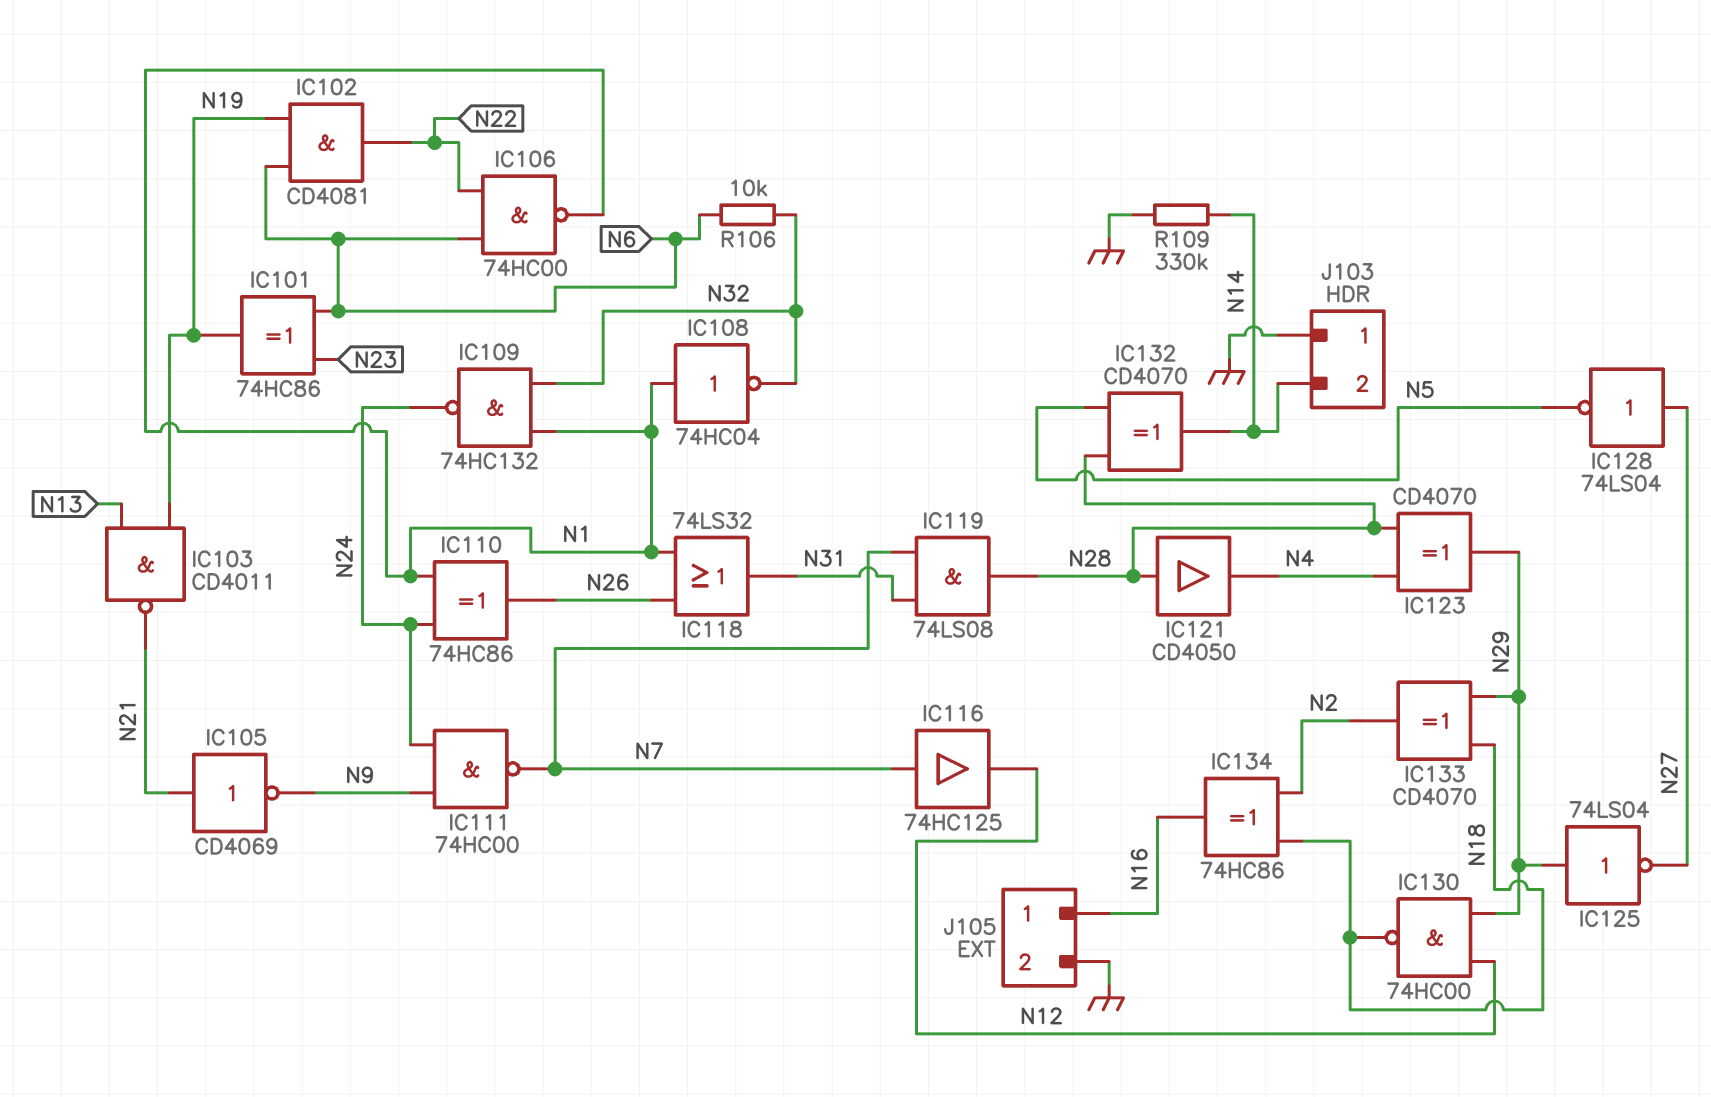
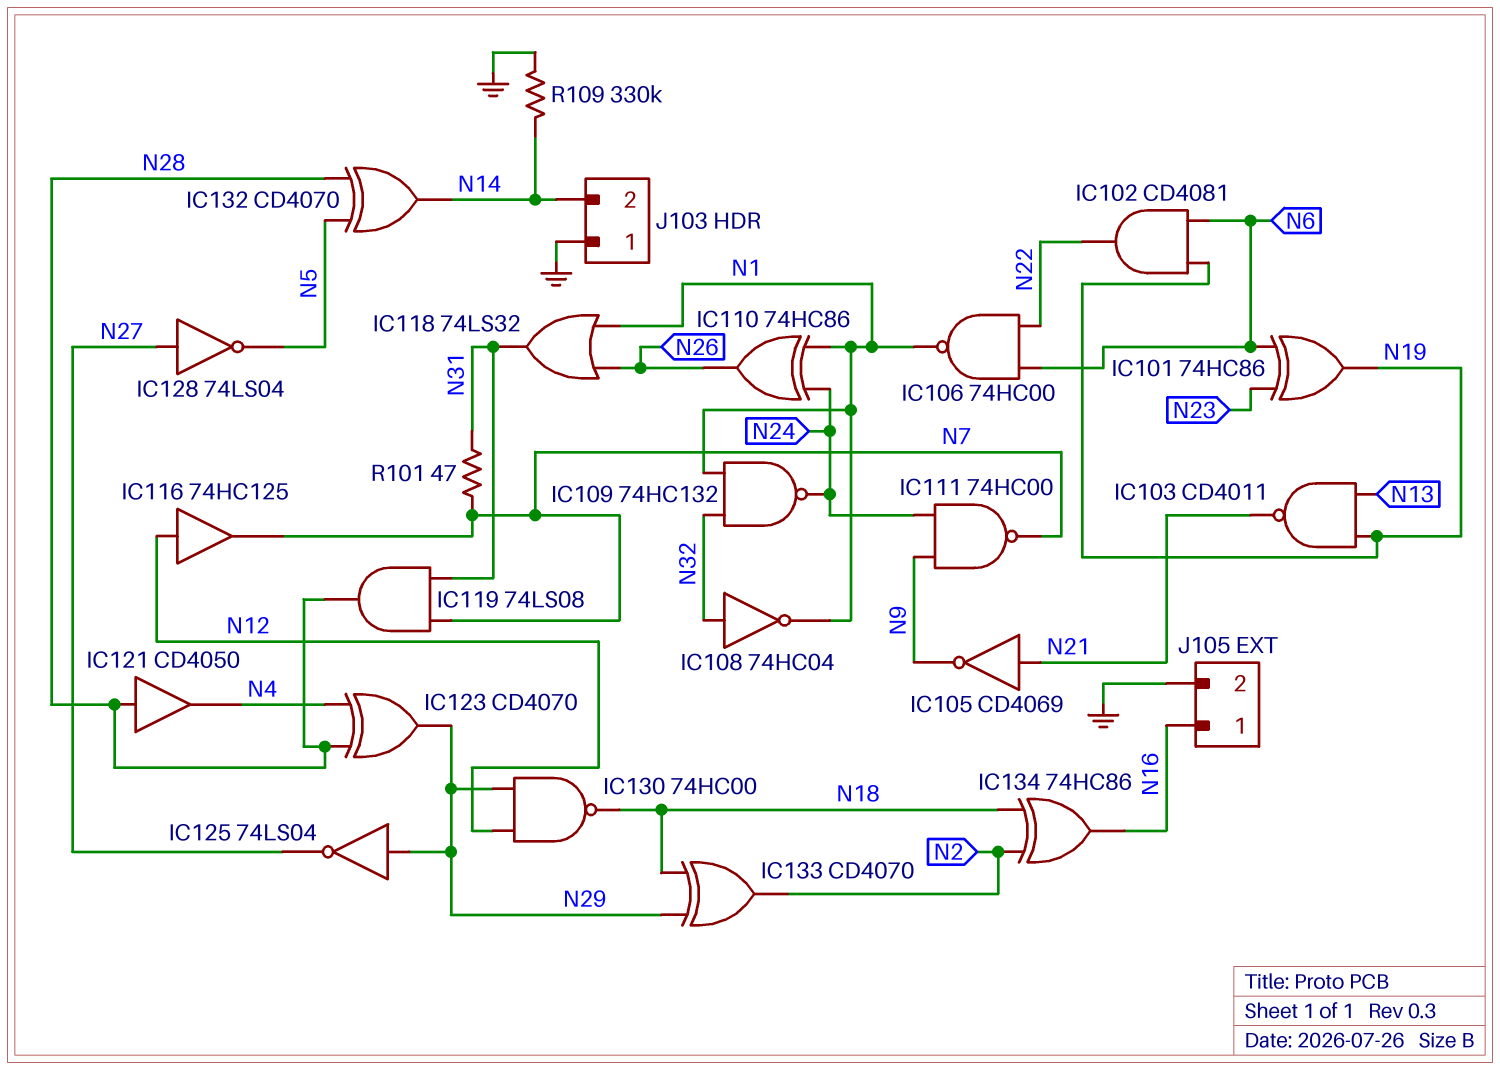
IC108: NOT 74HC04 (in N1, out N32) -> NOT 74HC04 (in N32, out N1)
IC116: buffer 74HC125 (in N7, out N12) -> buffer 74HC125 (in N12, out N7)
R101: none -> 47 (N7, N31)
R106: 10k (N6, N32) -> none

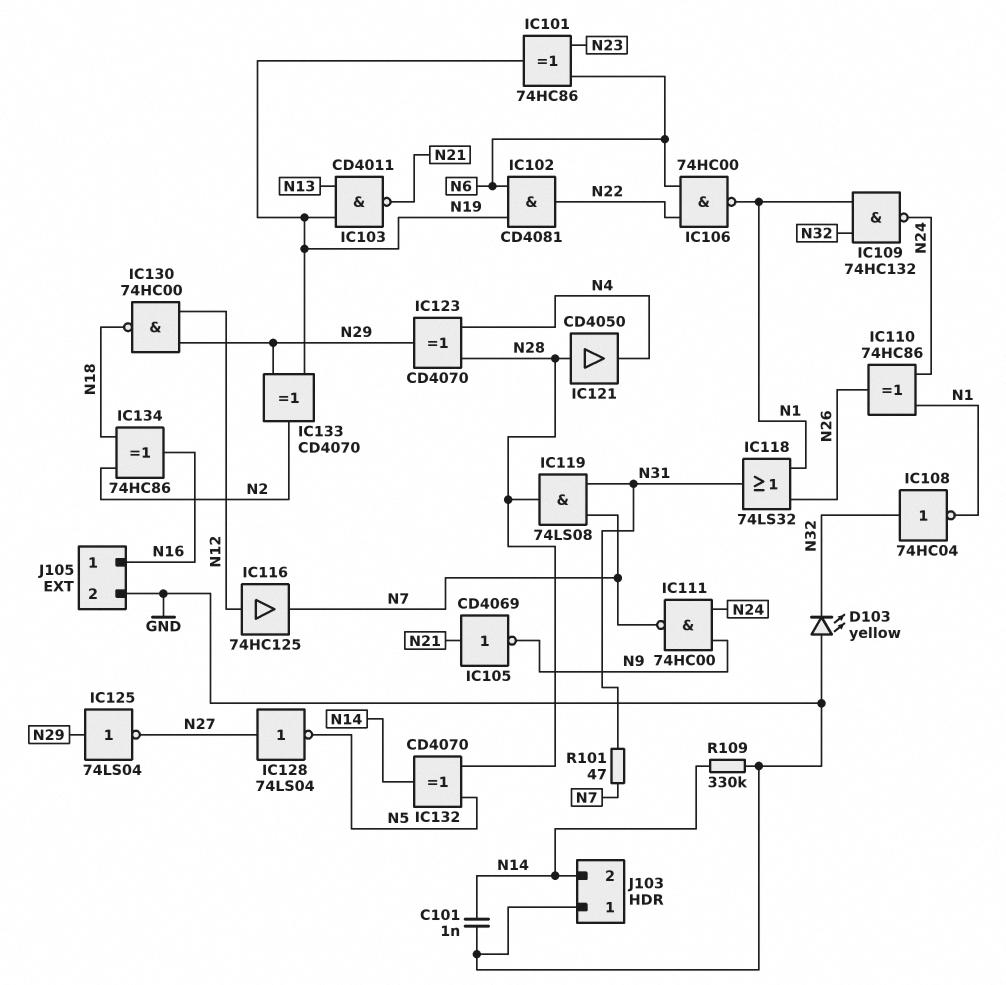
C101: none -> 1nF (GND, N14)
D103: none -> LED yellow (A GND, K N32)
IC133: XOR CD4070 (in N18, in N29, out N2) -> XOR CD4070 (in N19, in N29, out N2)

